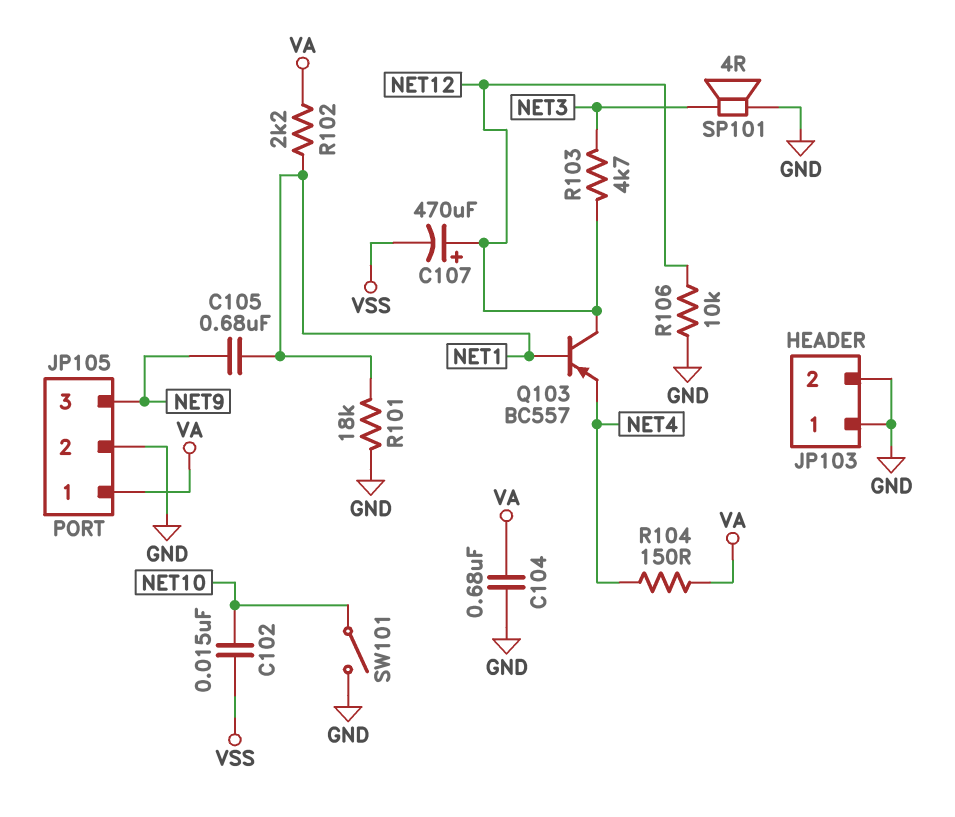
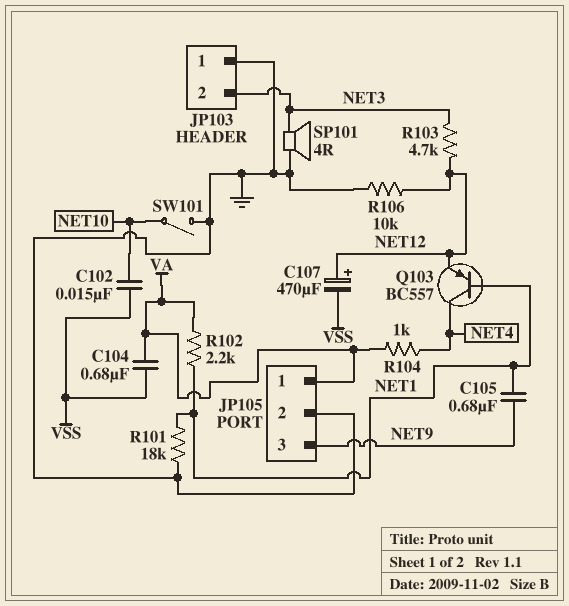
C104: 680nF (GND, VA) -> 680nF (VA, VSS)
JP103 pin 2: GND -> NET3
Q103: PNP BC557 (B NET1, C NET12, E NET4) -> PNP BC557 (B NET1, C NET4, E NET12)
R104: 150 (NET4, VA) -> 1k (NET4, VA)

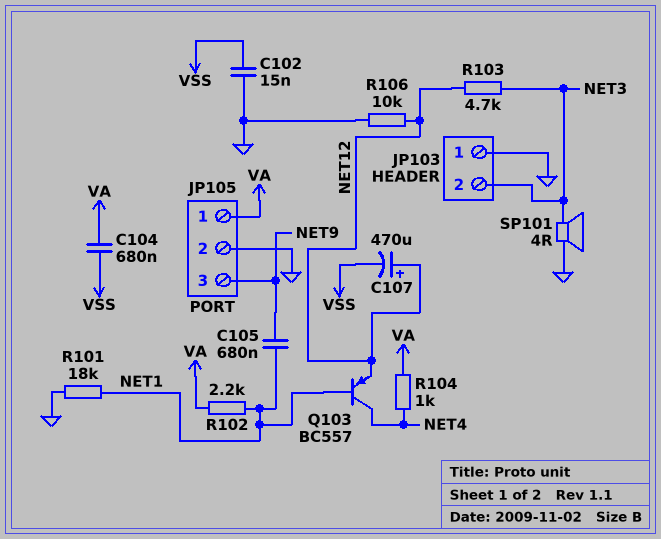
C102: 15nF (NET10, VSS) -> 15nF (GND, VSS)
SW101: switch (GND, NET10) -> none

